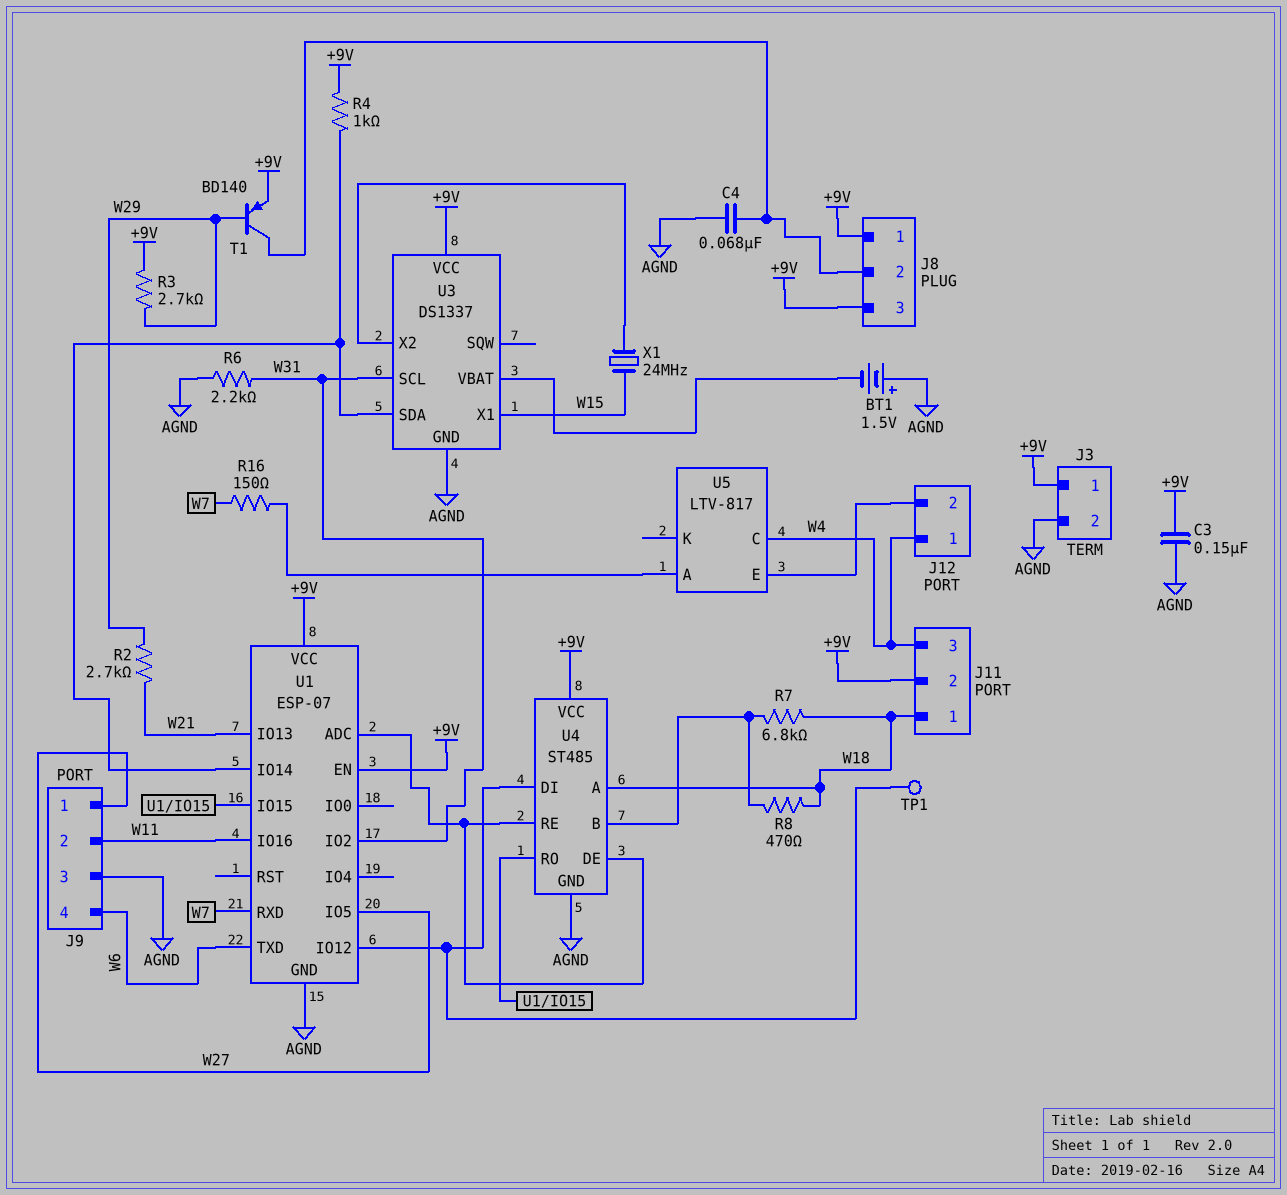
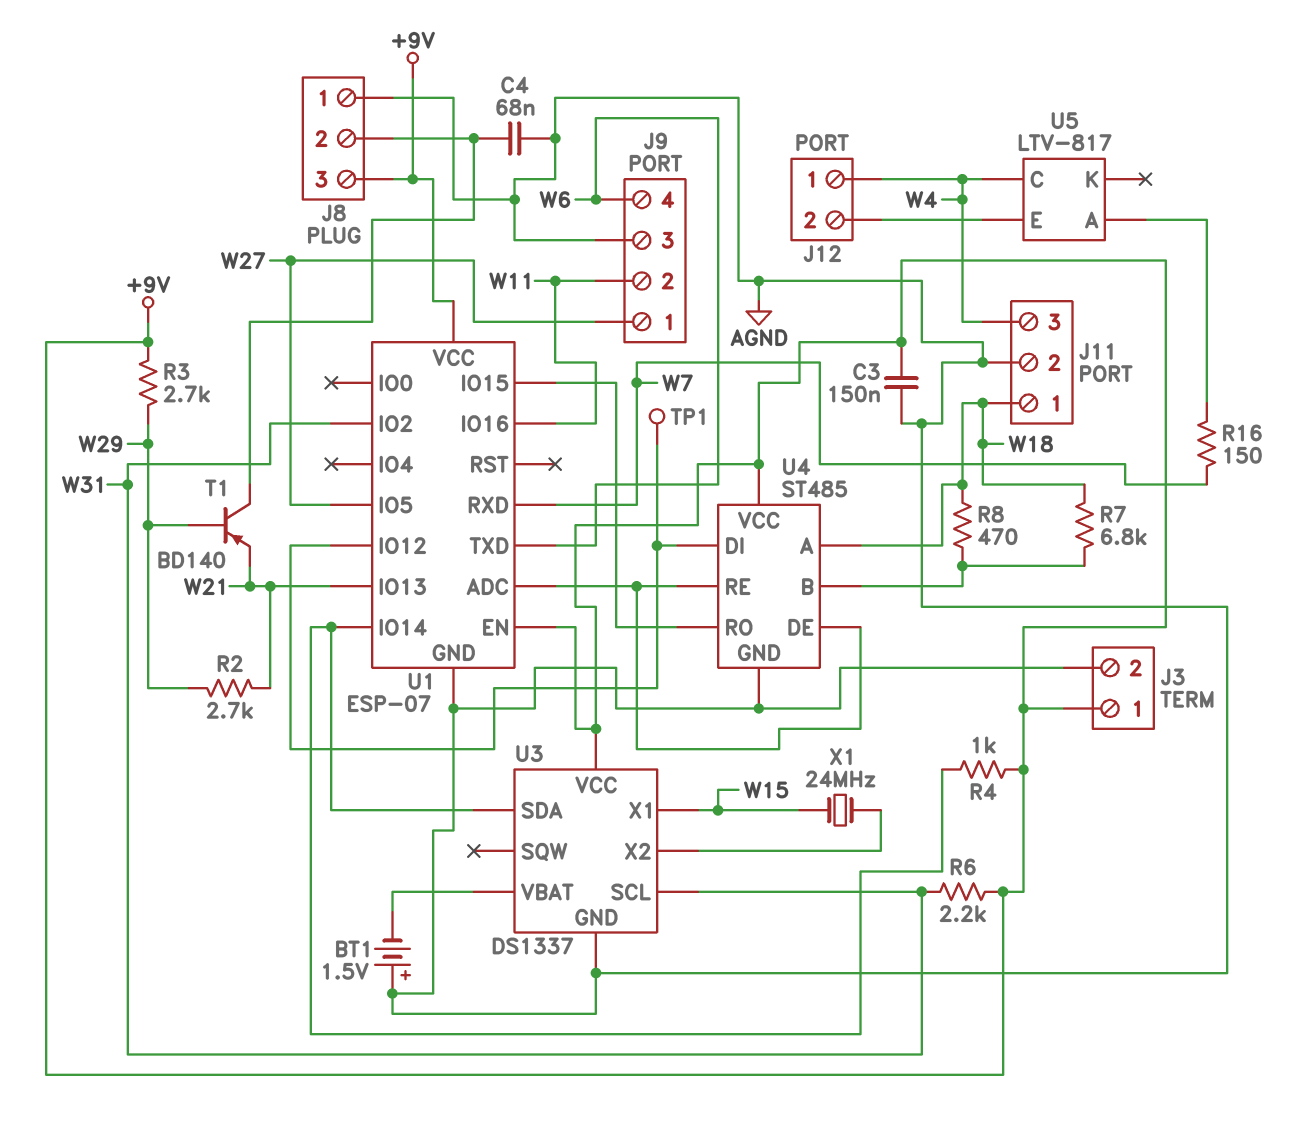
J8 pin 1: +9V -> AGND
J11 pin 2: +9V -> AGND
R6: 2.2k (AGND, W31) -> 2.2k (+9V, W31)
T1: PNP BD140 (B W29, C J8/2, E +9V) -> PNP BD140 (B W29, C J8/2, E W21)

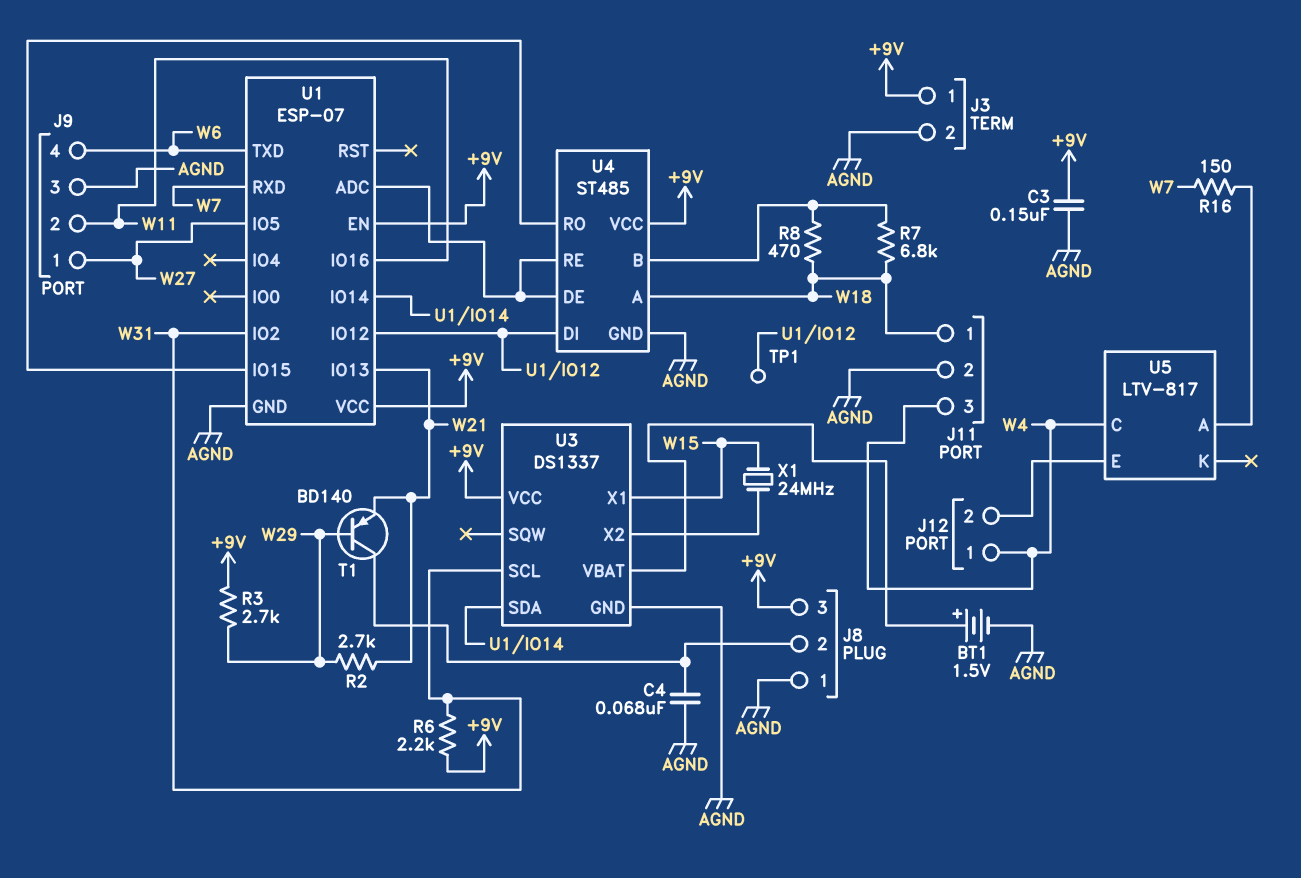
BT1: 1.5V (plus AGND, minus U3/VBAT) -> 1.5V (plus U3/VBAT, minus AGND)
R4: 1k (+9V, U1/IO14) -> none

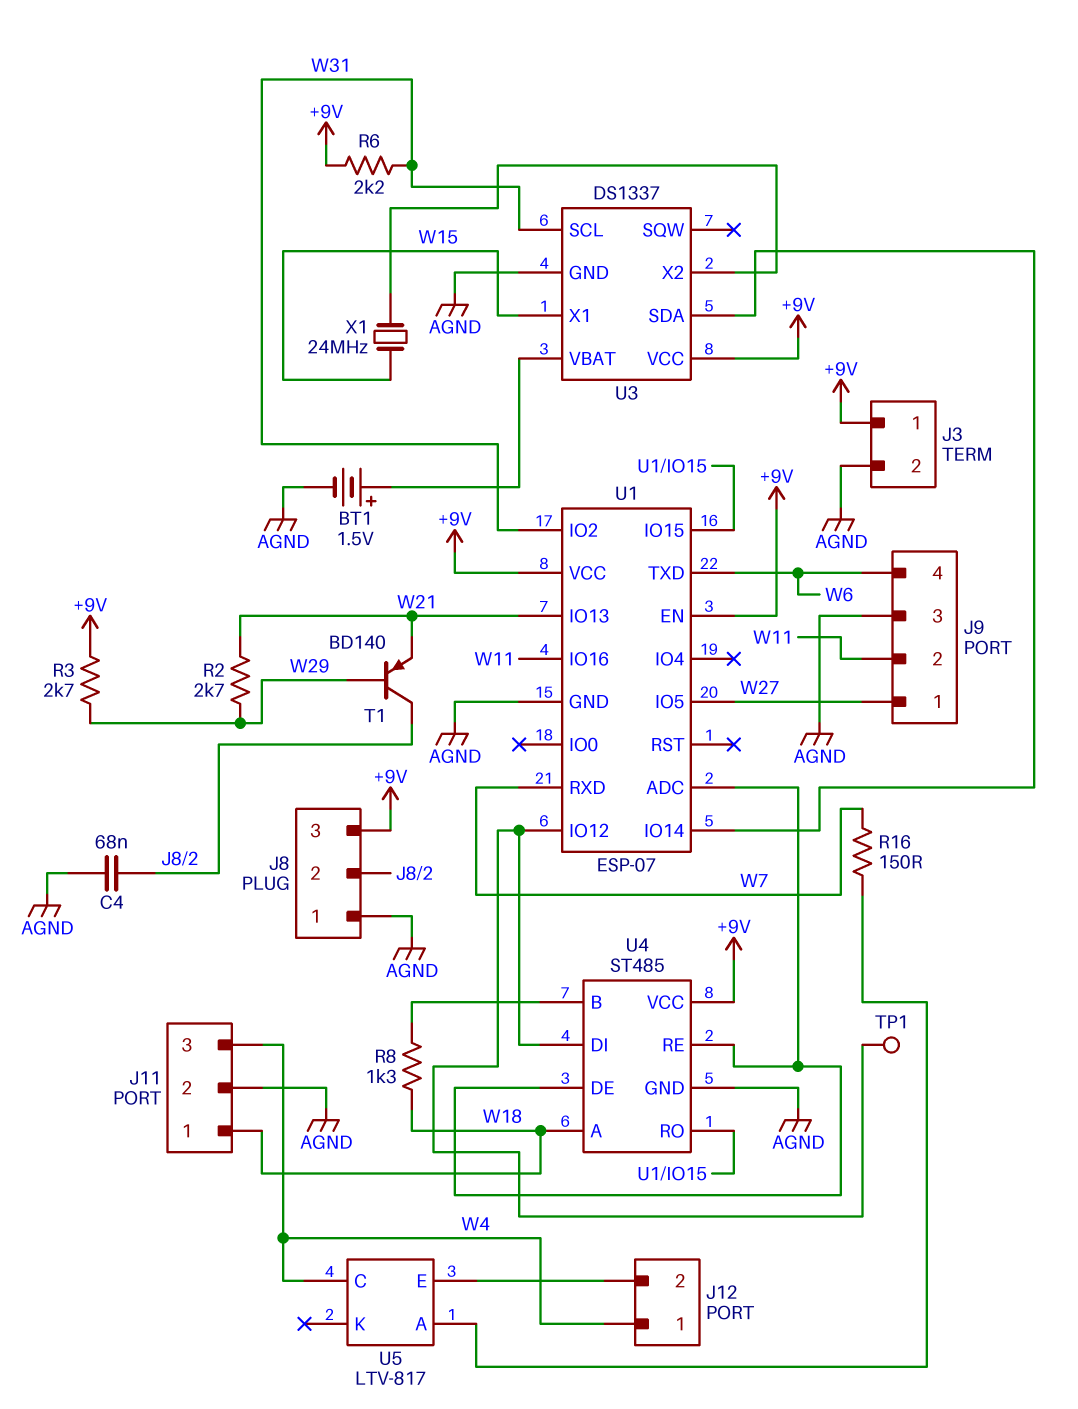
C3: 150nF (+9V, AGND) -> none
R7: 6.8k (U4/B, W18) -> none
R8: 470 (U4/B, W18) -> 1.3k (U4/B, W18)

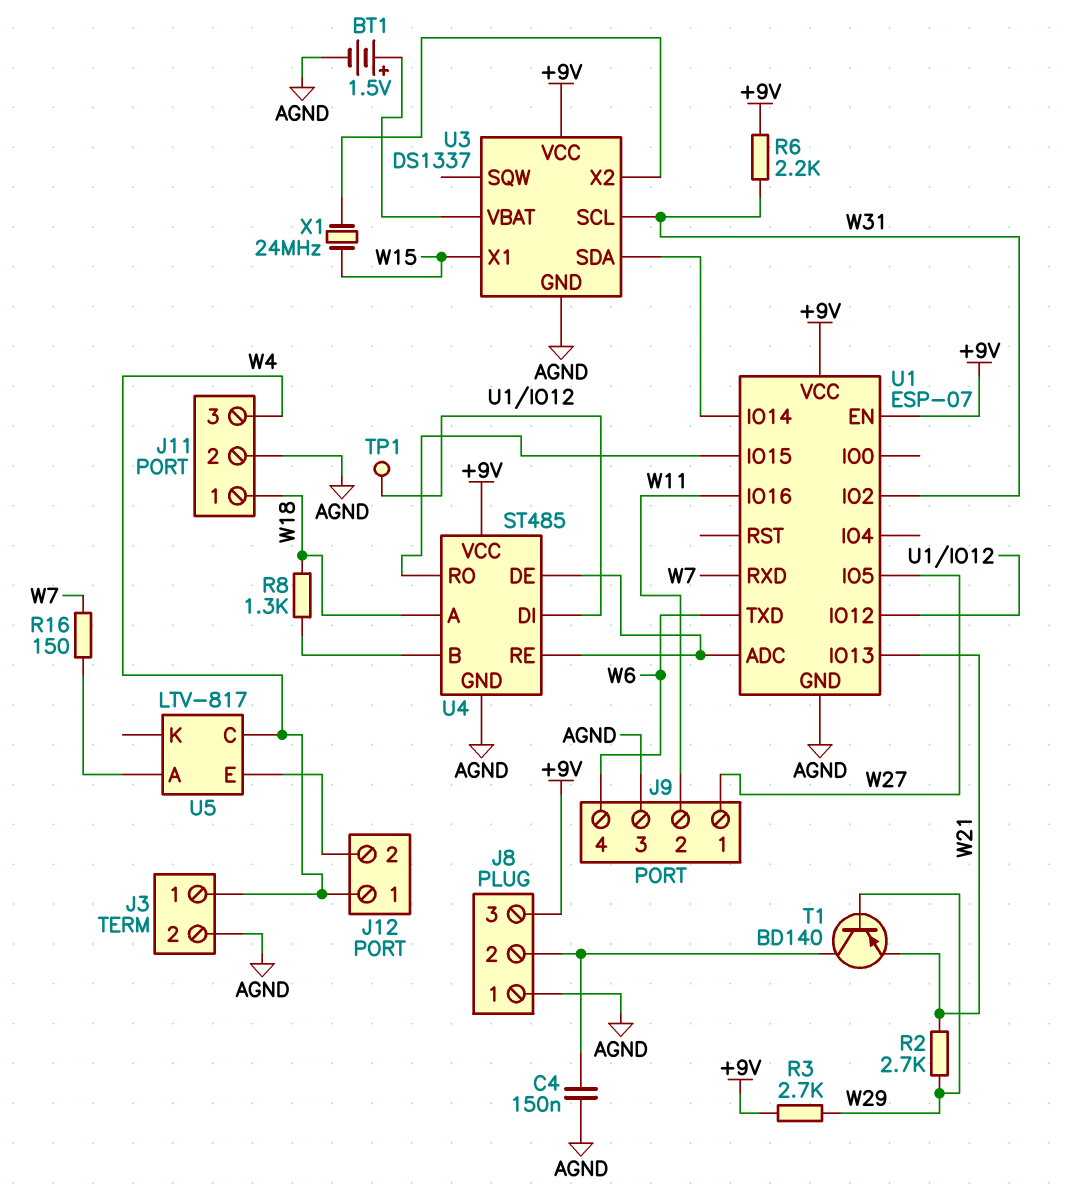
C4: 68nF (AGND, J8/2) -> 150nF (AGND, J8/2)
J3 pin 1: +9V -> W4

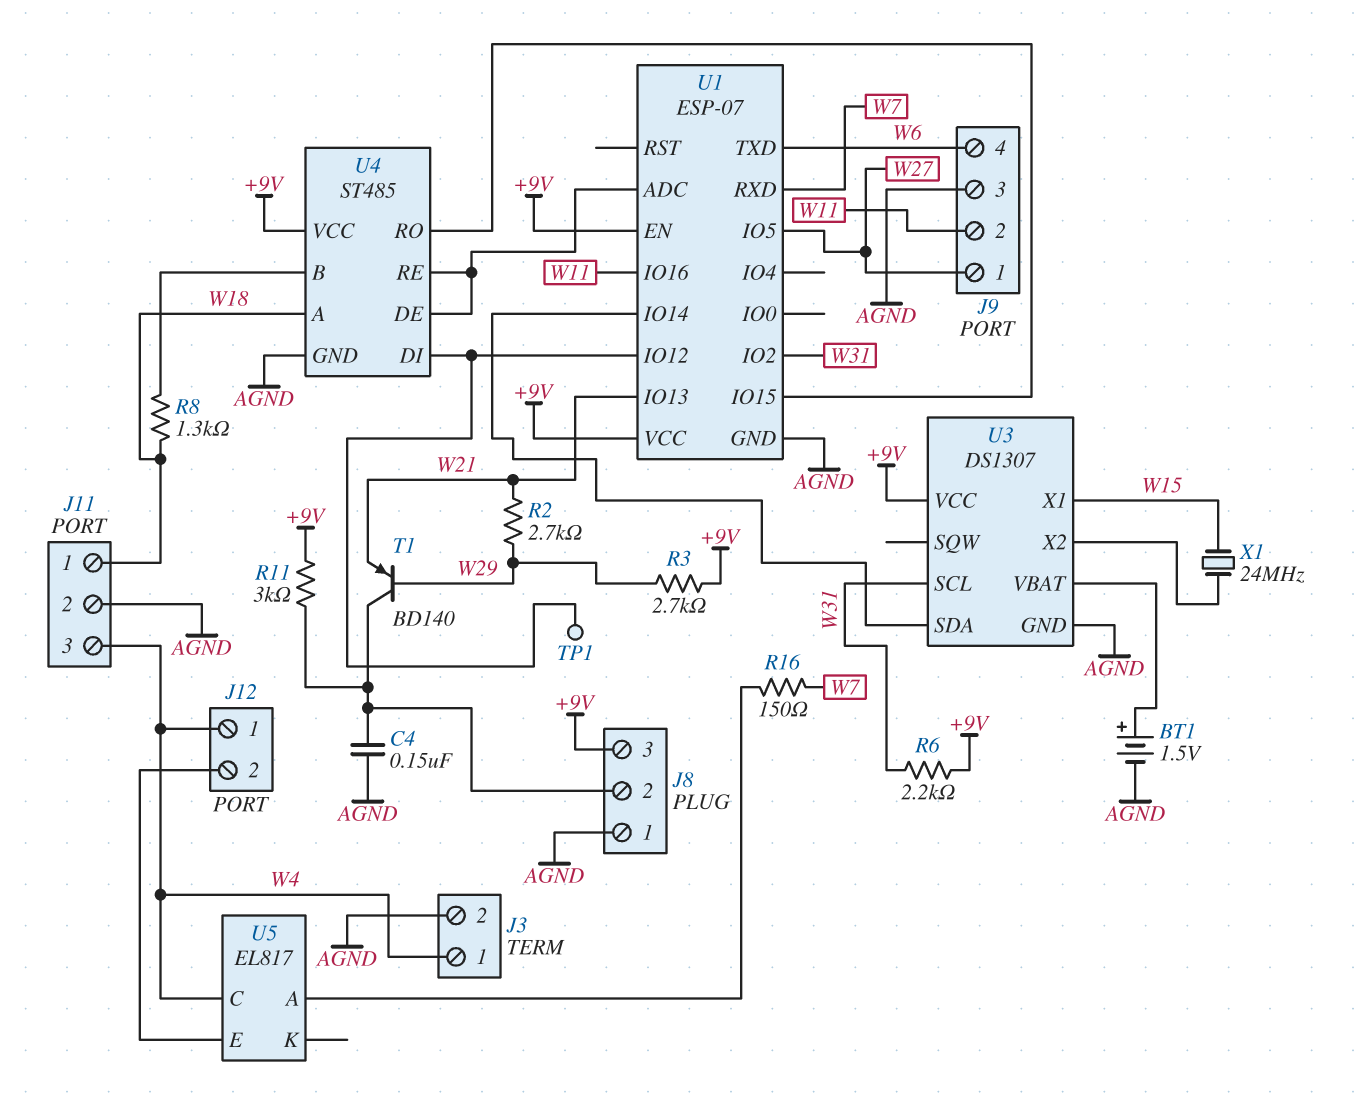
R11: none -> 3k (+9V, J8/2)
U3: DS1337 -> DS1307
U5: LTV-817 -> EL817

